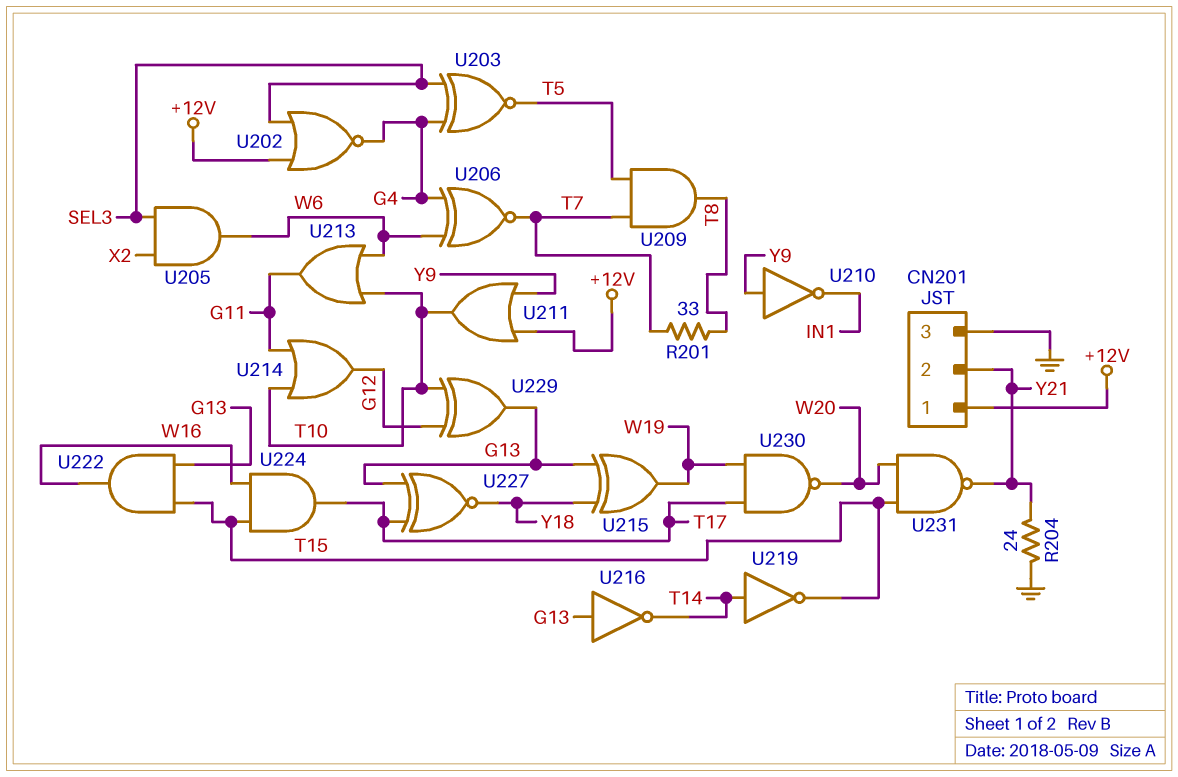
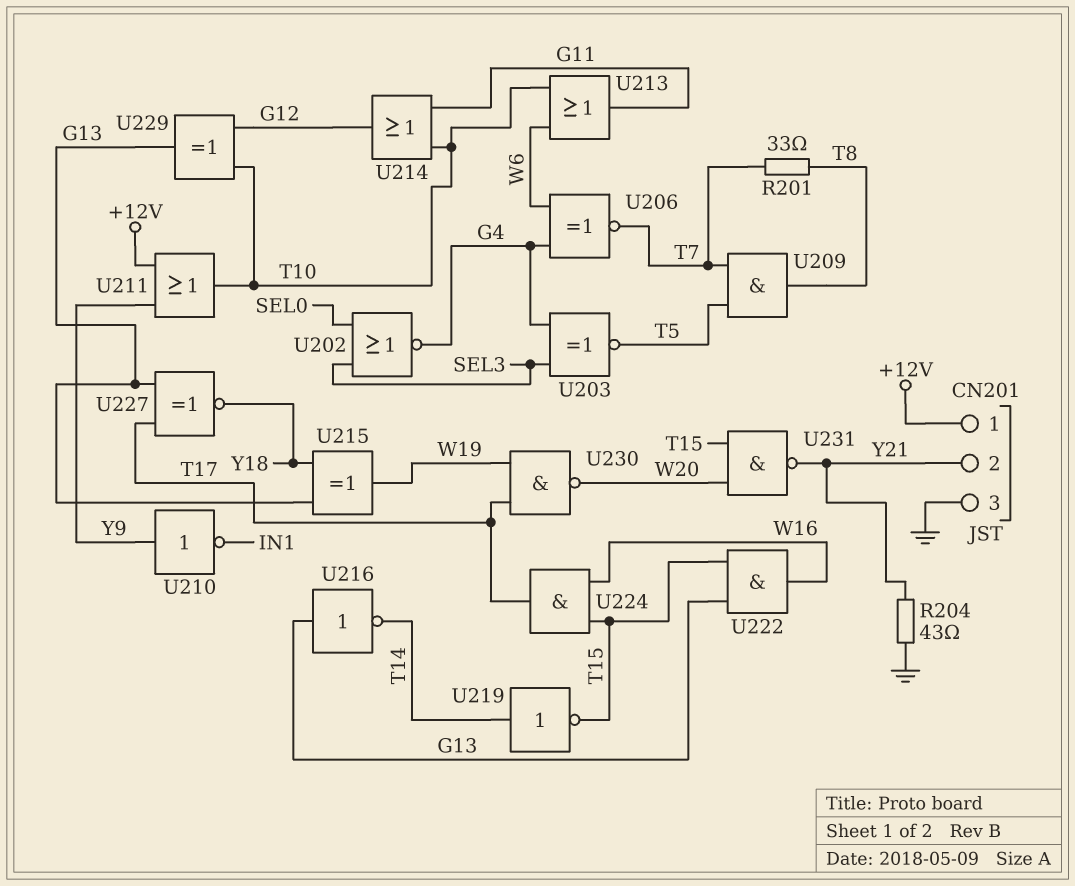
R204: 24 (GND, Y21) -> 43 (GND, Y21)
U202: NOR (in +12V, in SEL3, out G4) -> NOR (in SEL0, in SEL3, out G4)
U205: AND (in SEL3, in X2, out W6) -> none

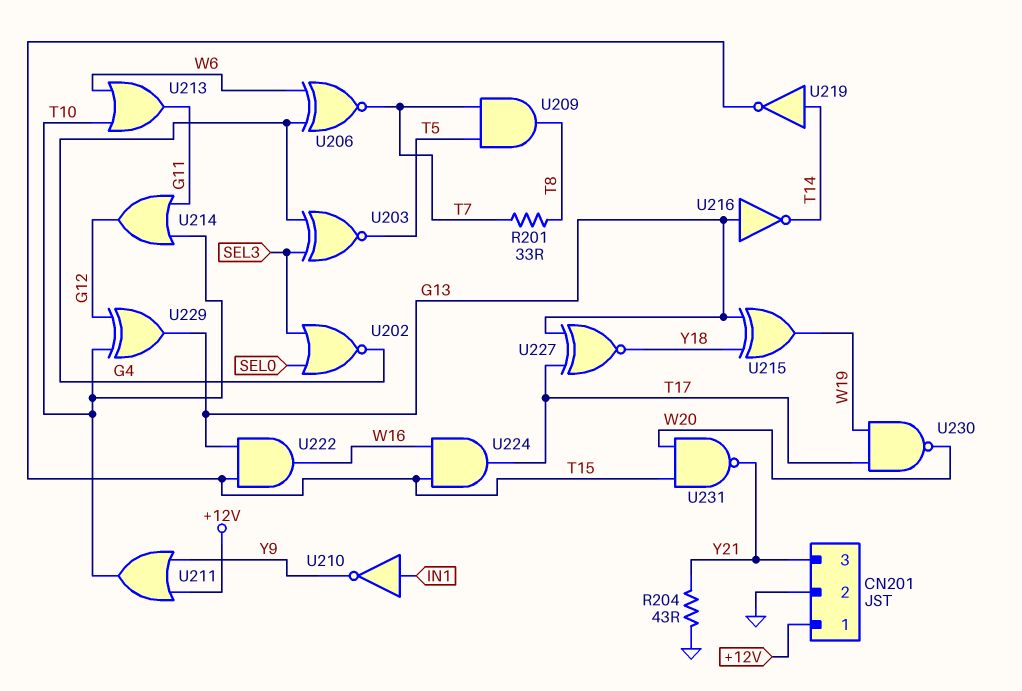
CN201 pin 2: Y21 -> GND
CN201 pin 3: GND -> Y21
U210: NOT (in Y9, out IN1) -> NOT (in IN1, out Y9)

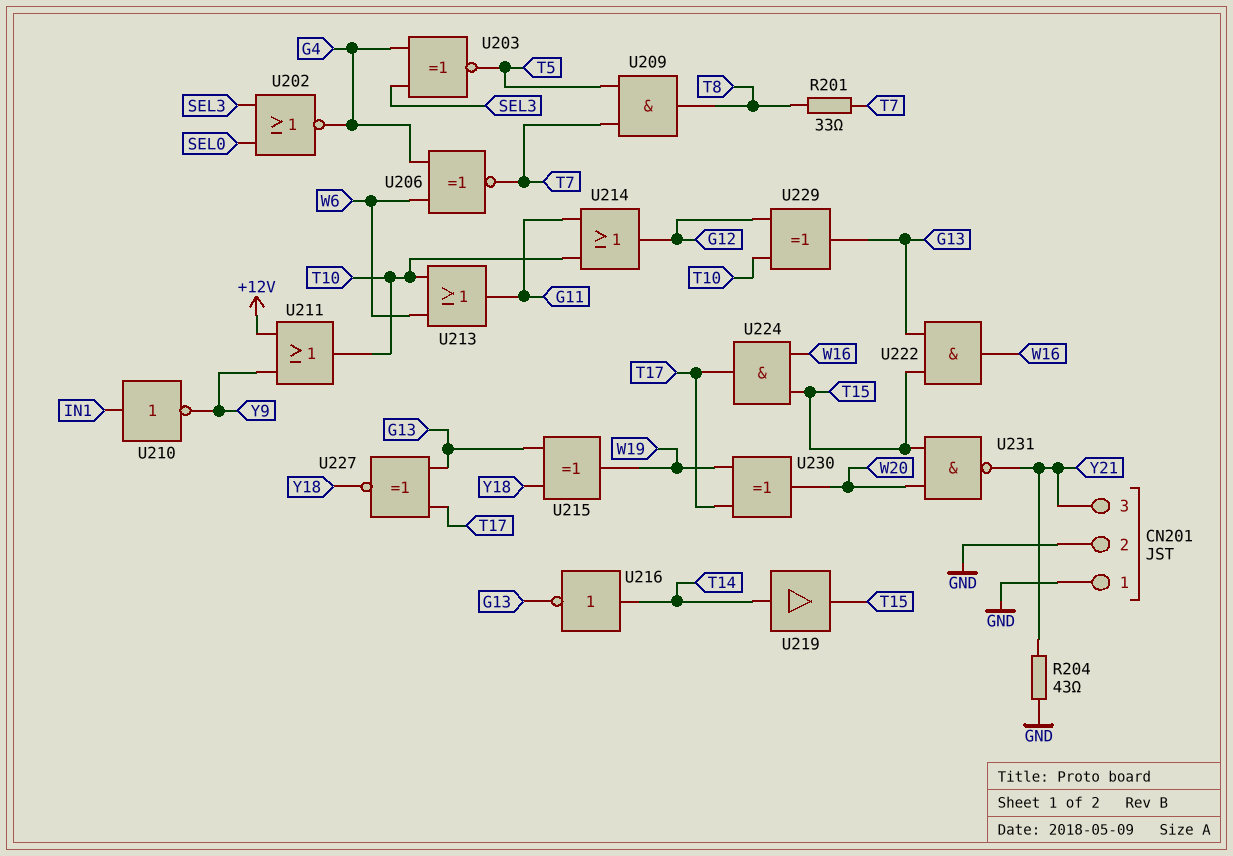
CN201 pin 1: +12V -> GND
U216: NOT (in G13, out T14) -> NOT (in T14, out G13)
U219: NOT (in T14, out T15) -> buffer (in T14, out T15)
U230: NAND (in T17, in W19, out W20) -> XOR (in T17, in W19, out W20)

